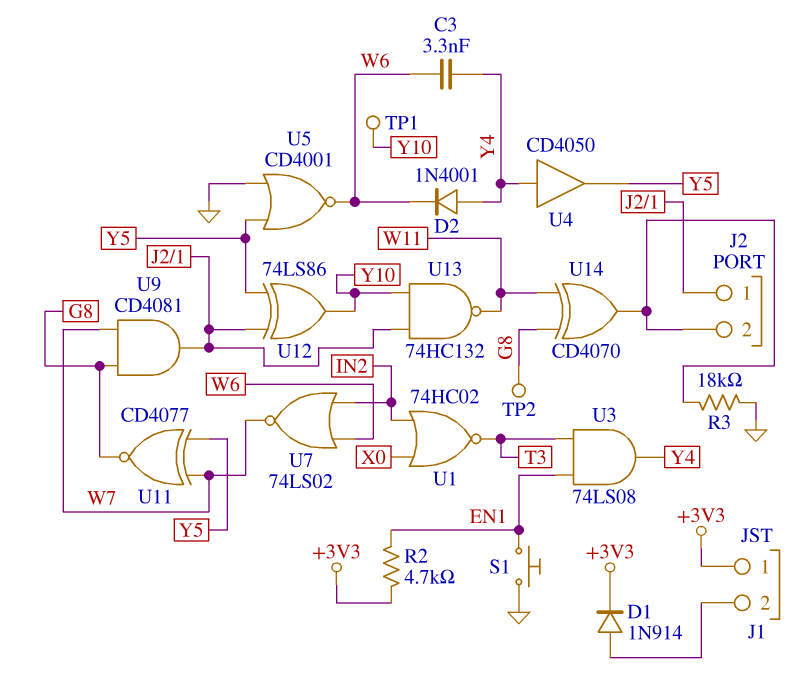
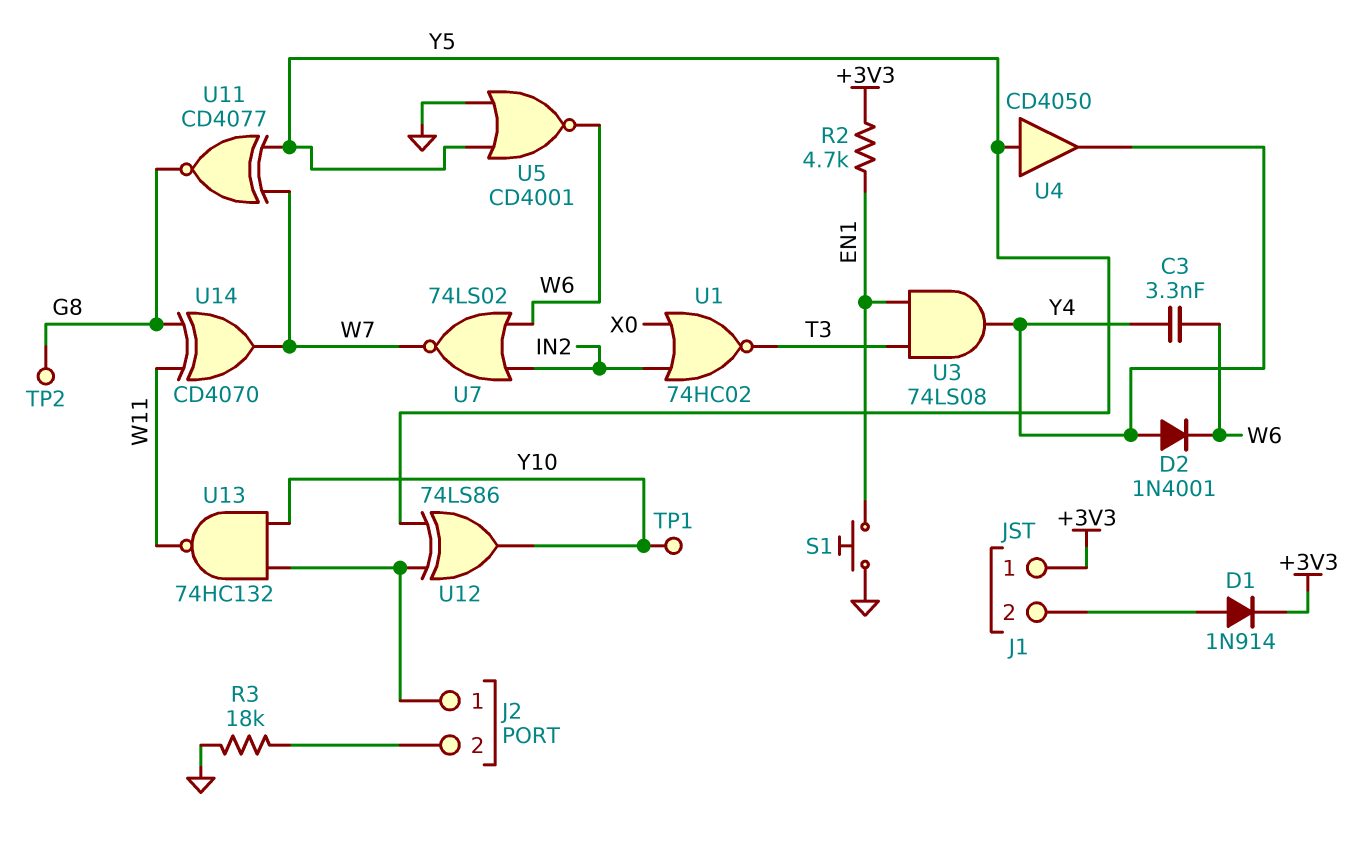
U4: buffer CD4050 (in Y4, out Y5) -> buffer CD4050 (in Y5, out Y4)
U9: AND CD4081 (in G8, in W7, out J2/1) -> none
U14: XOR CD4070 (in G8, in W11, out J2/2) -> XOR CD4070 (in G8, in W11, out W7)

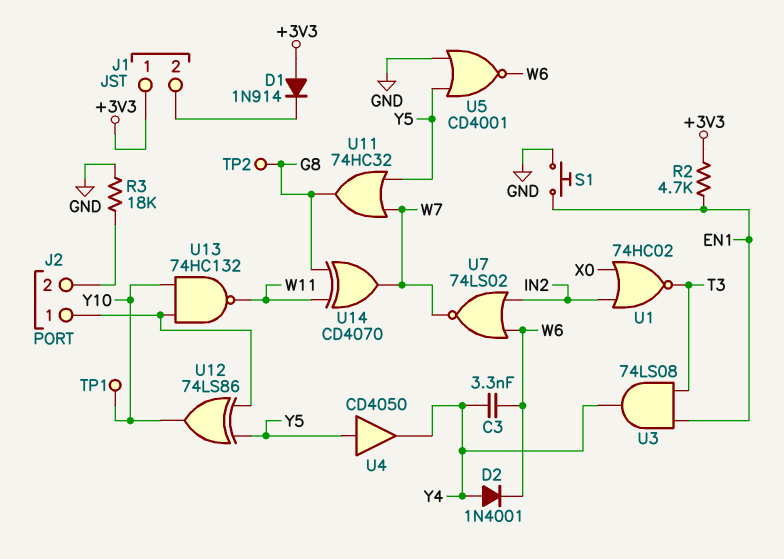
D1: diode 1N914 (A J1/2, K +3V3) -> diode 1N914 (A +3V3, K J1/2)
U11: XNOR CD4077 (in W7, in Y5, out G8) -> OR 74HC32 (in W7, in Y5, out G8)

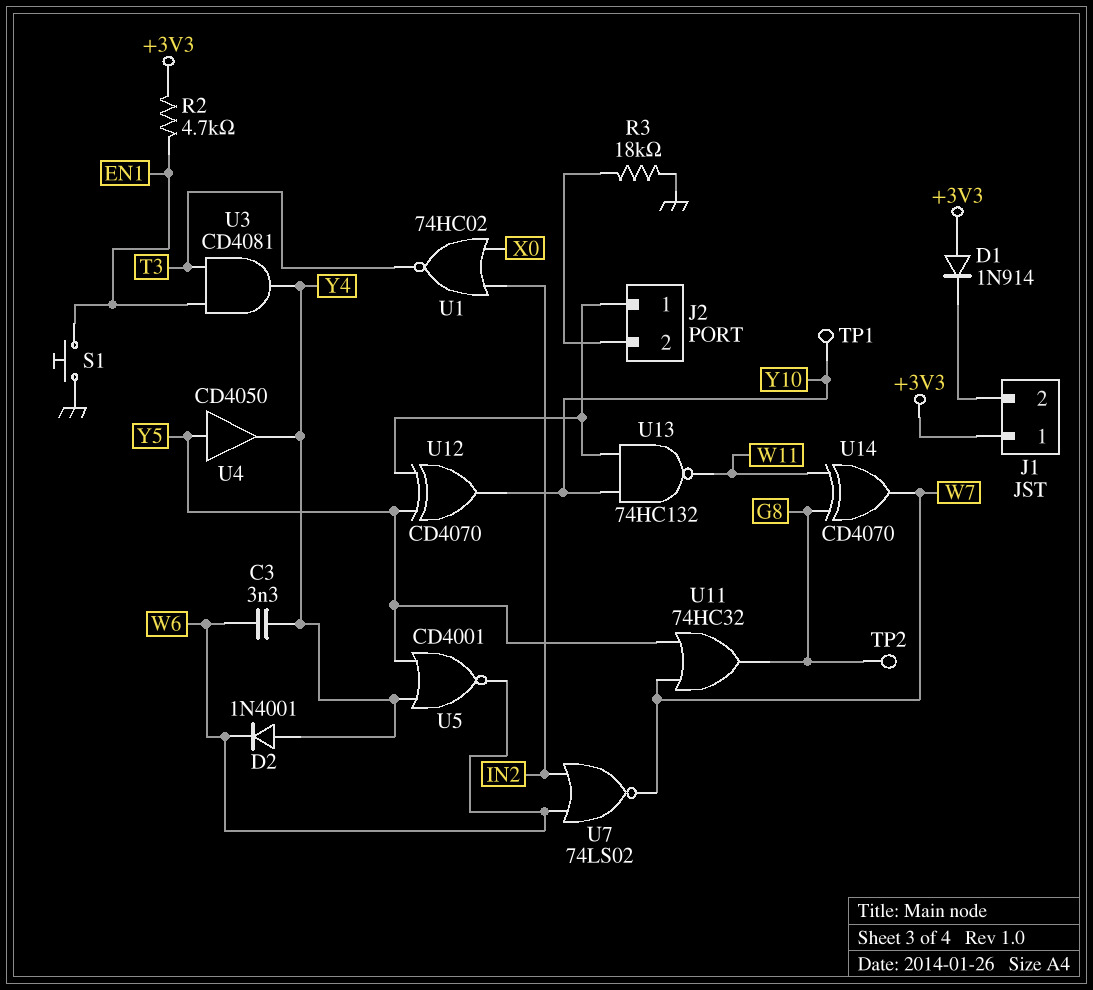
U3: AND 74LS08 (in EN1, in T3, out Y4) -> AND CD4081 (in EN1, in T3, out Y4)
U5: NOR CD4001 (in GND, in Y5, out W6) -> NOR CD4001 (in Y4, in Y5, out W6)
U12: XOR 74LS86 (in J2/1, in Y5, out Y10) -> XOR CD4070 (in J2/1, in Y5, out Y10)

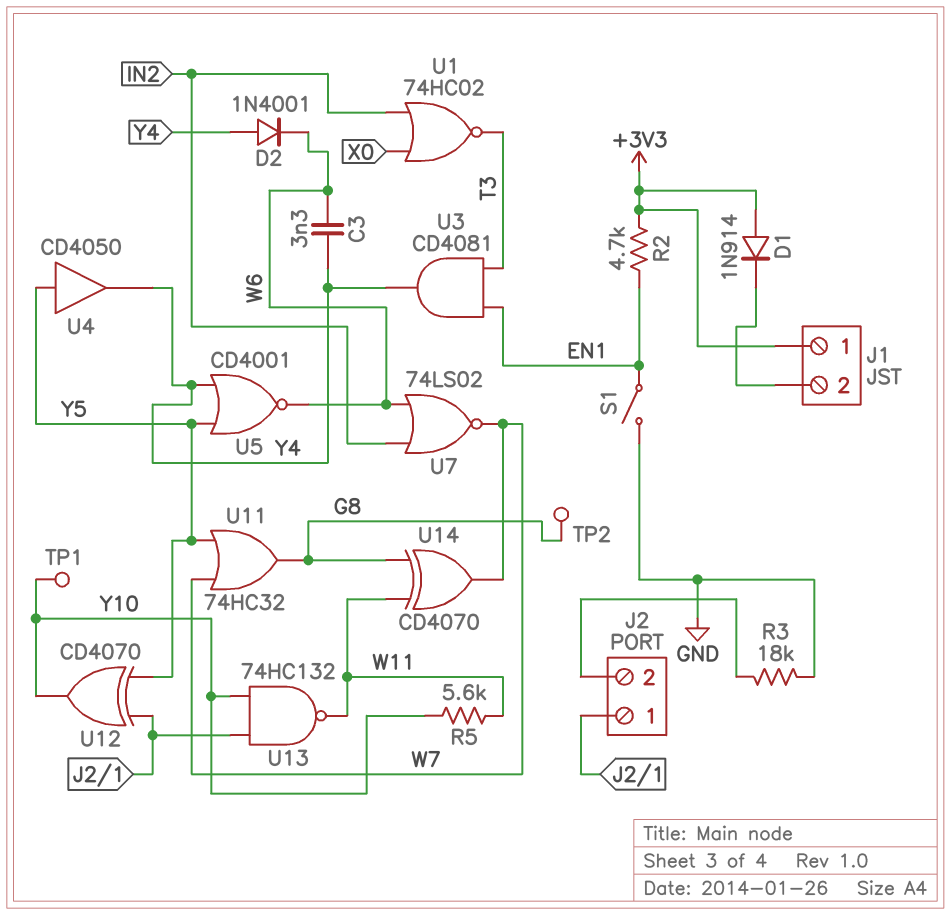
R5: none -> 5.6k (W11, Y10)
S1: button (EN1, GND) -> switch (EN1, GND)

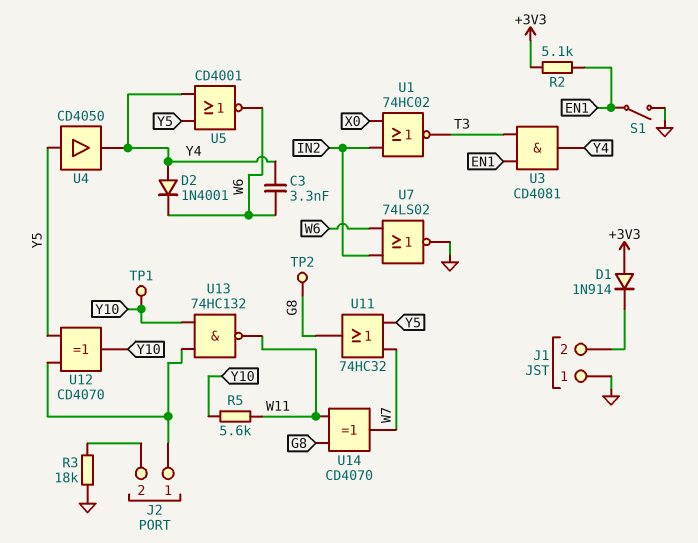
J1 pin 1: +3V3 -> GND
R2: 4.7k (+3V3, EN1) -> 5.1k (+3V3, EN1)
U7: NOR 74LS02 (in IN2, in W6, out W7) -> NOR 74LS02 (in IN2, in W6, out GND)

